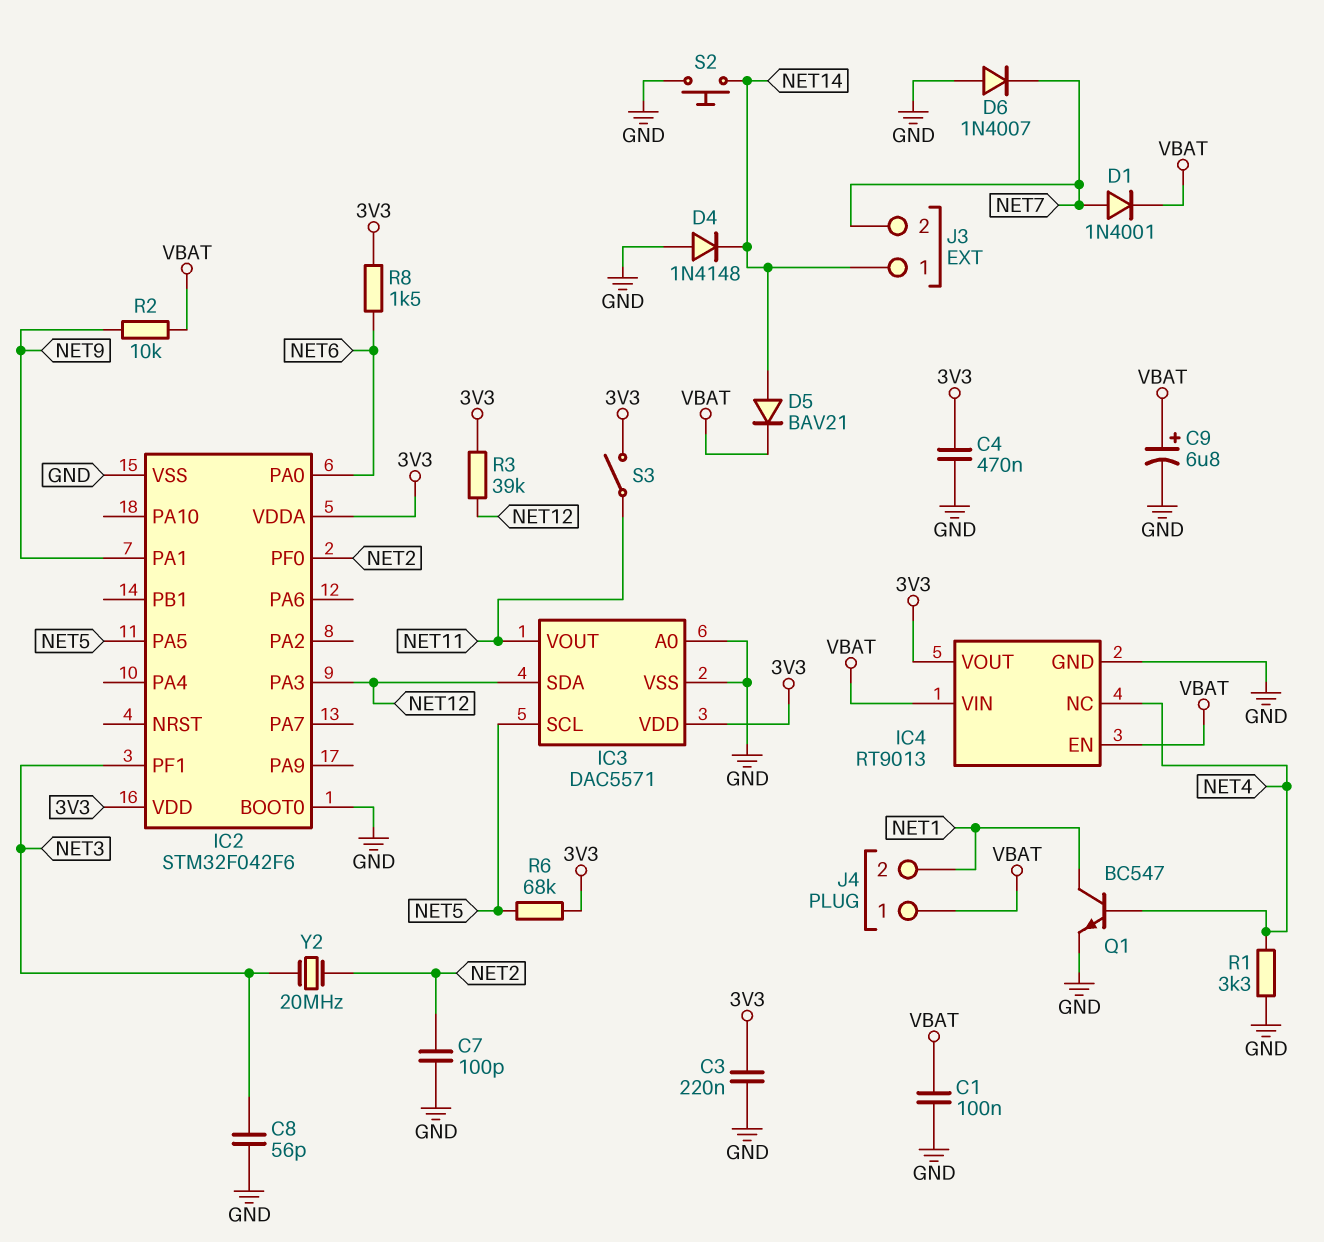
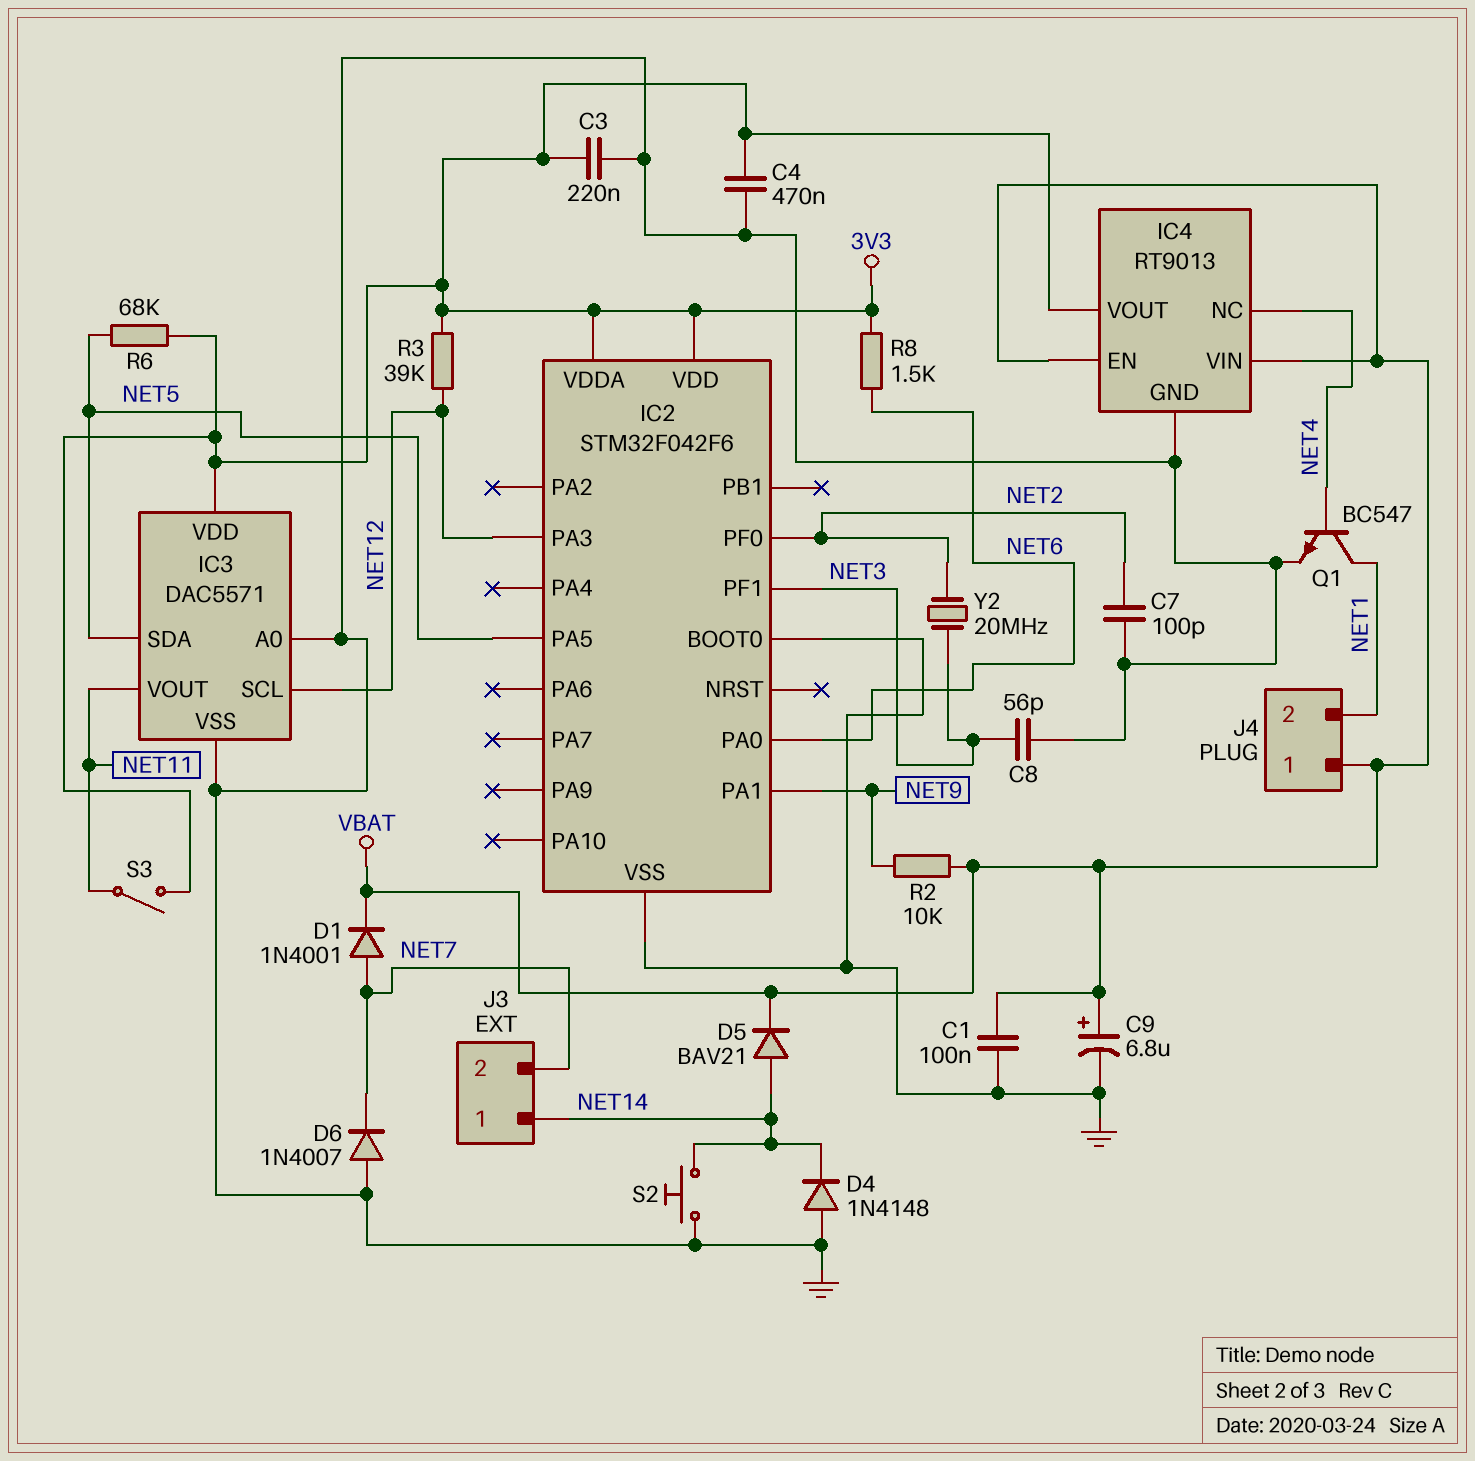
IC3 pin SCL: NET5 -> NET12
IC3 pin SDA: NET12 -> NET5
R1: 3.3k (GND, NET4) -> none

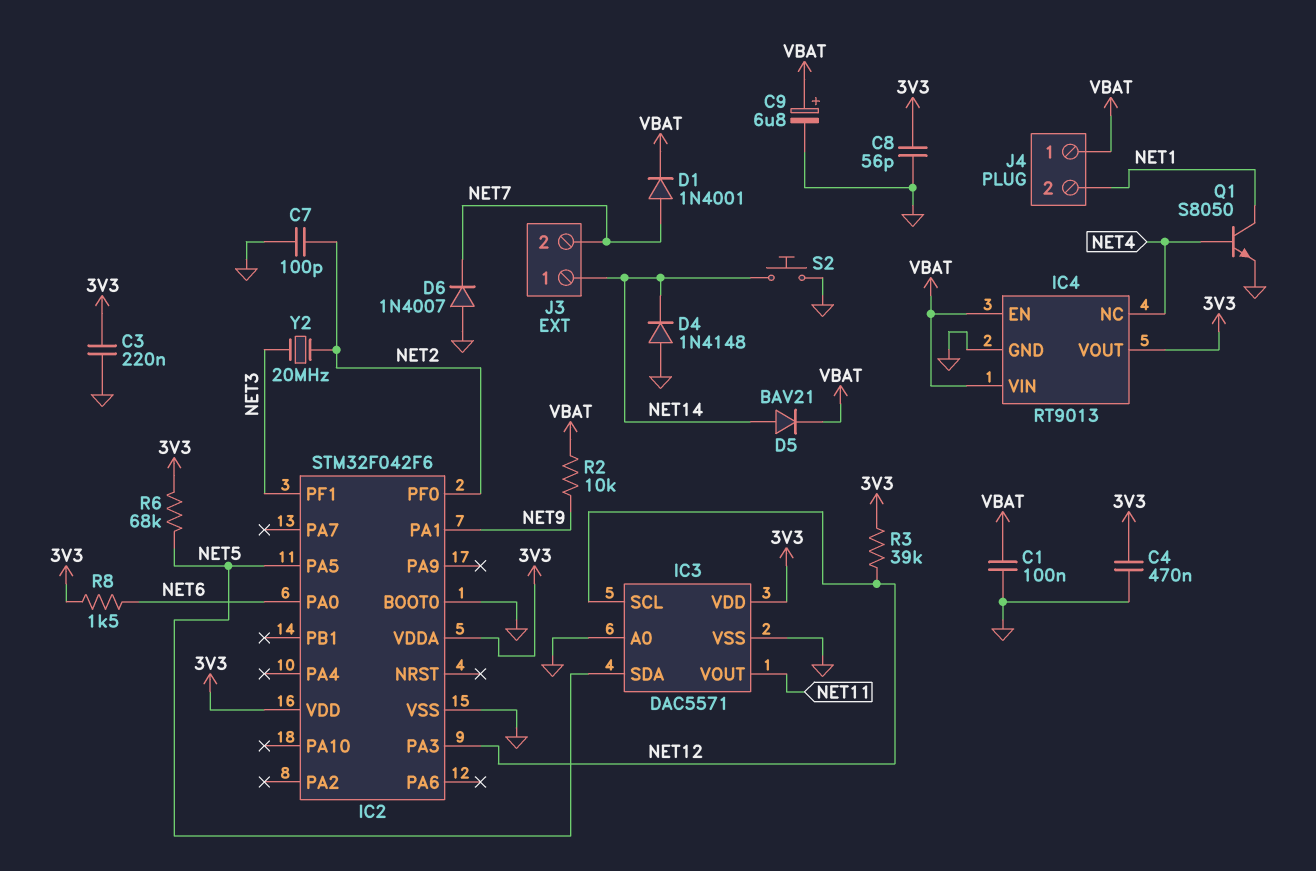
C8: 56pF (GND, NET3) -> 56pF (3V3, GND)
Q1: NPN BC547 (B NET4, C NET1, E GND) -> NPN S8050 (B NET4, C NET1, E GND)
S3: switch (3V3, NET11) -> none

